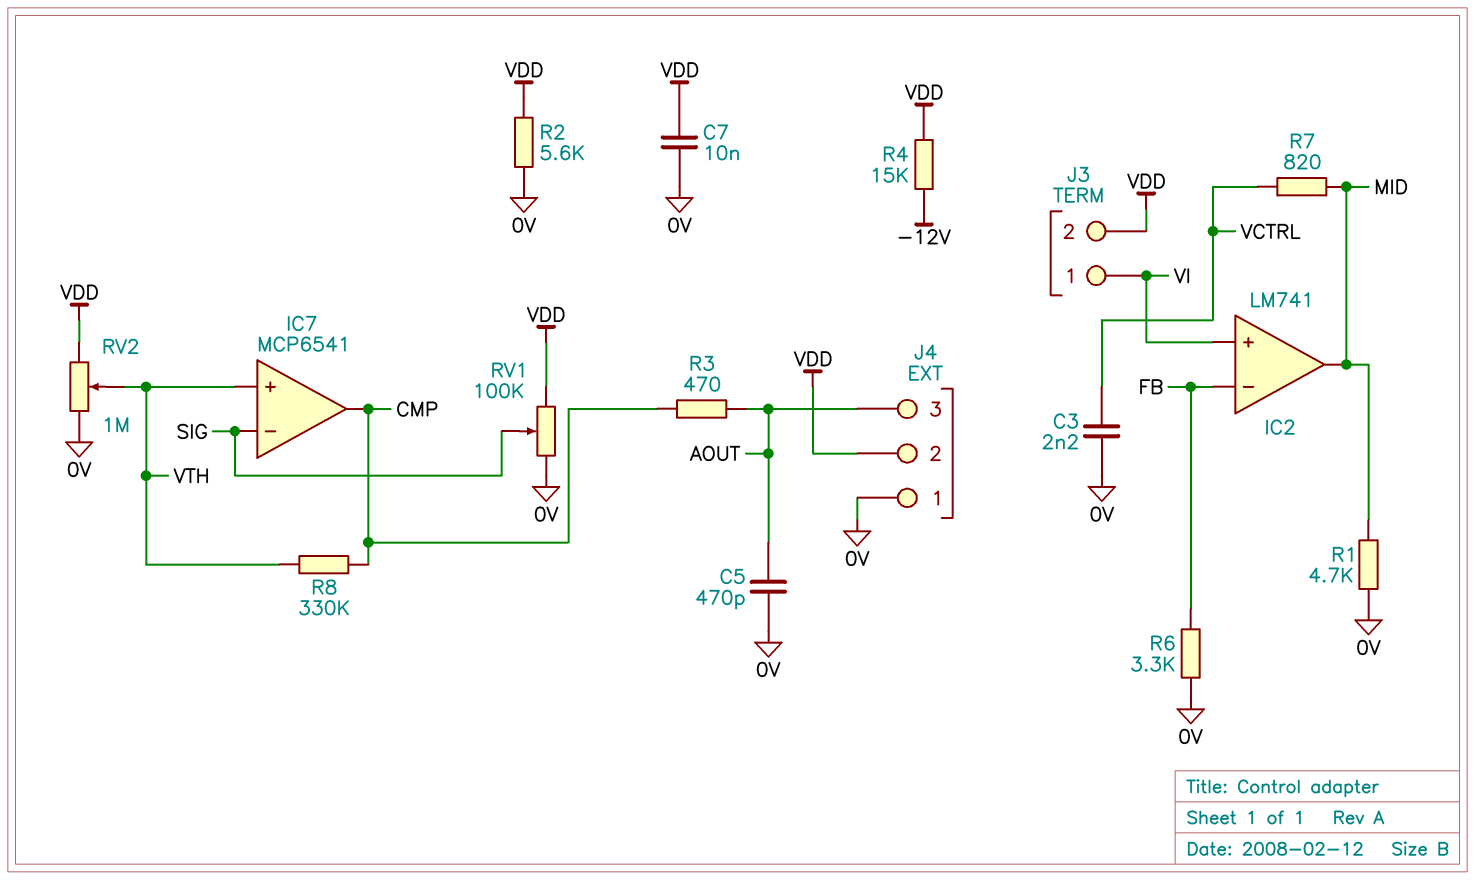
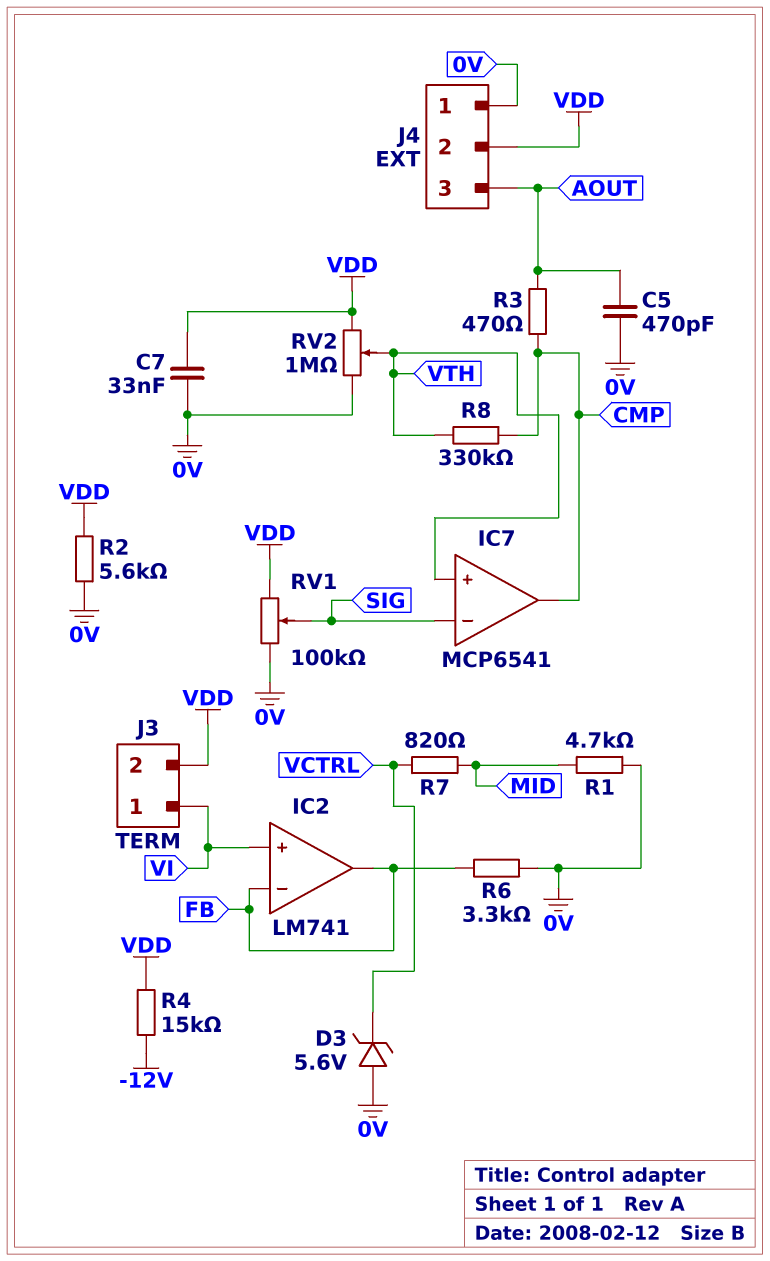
C3: 2.2nF (0V, VCTRL) -> none
C7: 10nF (0V, VDD) -> 33nF (0V, VDD)
D3: none -> zener 5.6V (A 0V, K VCTRL)
IC2 pin out: MID -> FB

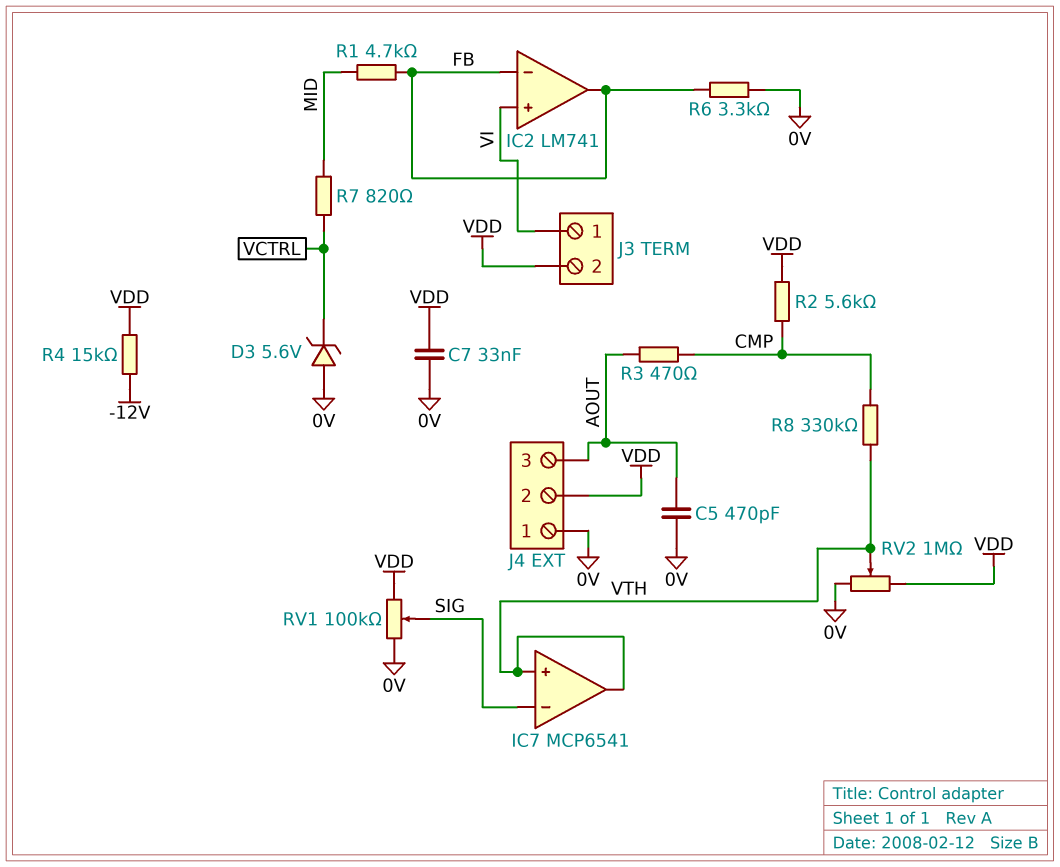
IC7 pin out: CMP -> VTH
R1: 4.7k (0V, MID) -> 4.7k (FB, MID)
R2: 5.6k (0V, VDD) -> 5.6k (CMP, VDD)

